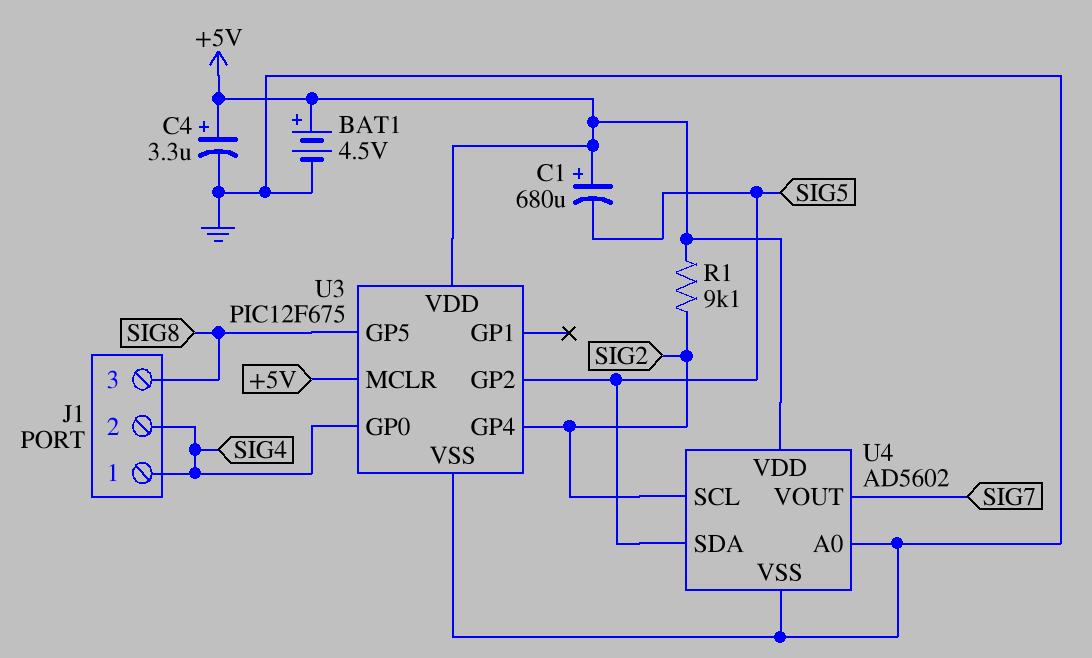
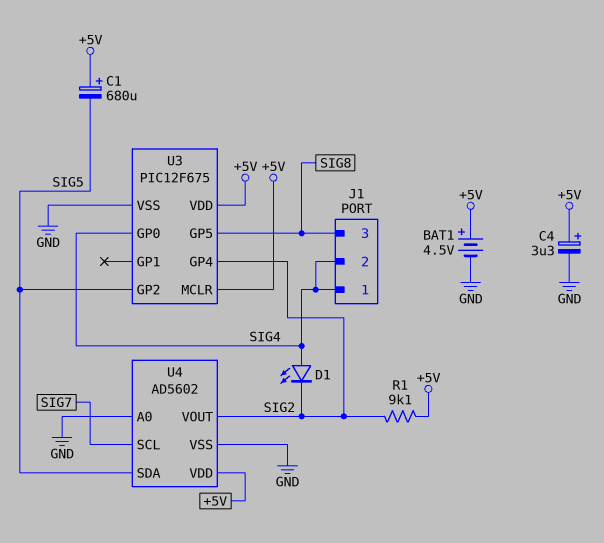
D1: none -> LED (A SIG4, K SIG2)
U4 pin SCL: SIG2 -> SIG7
U4 pin VOUT: SIG7 -> SIG2

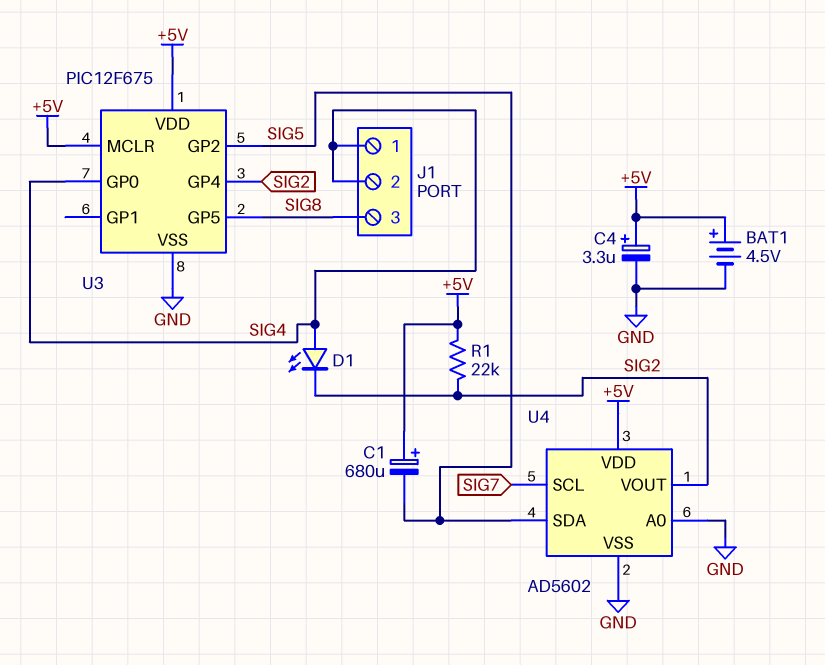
R1: 9.1k (+5V, SIG2) -> 22k (+5V, SIG2)

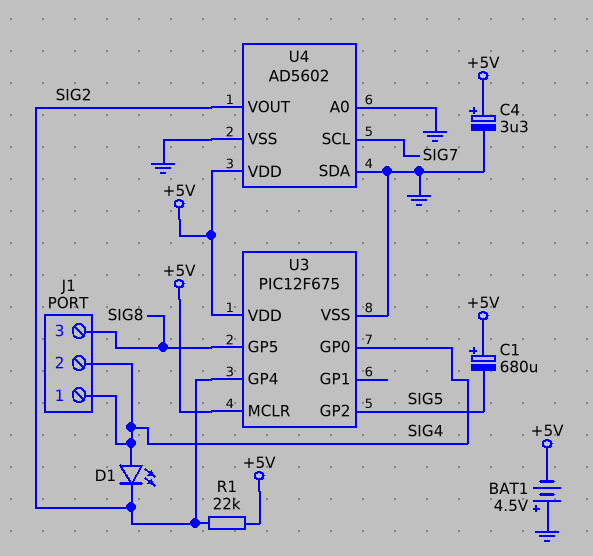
BAT1: 4.5V (plus +5V, minus GND) -> 4.5V (plus GND, minus +5V)
U4 pin SDA: SIG5 -> GND

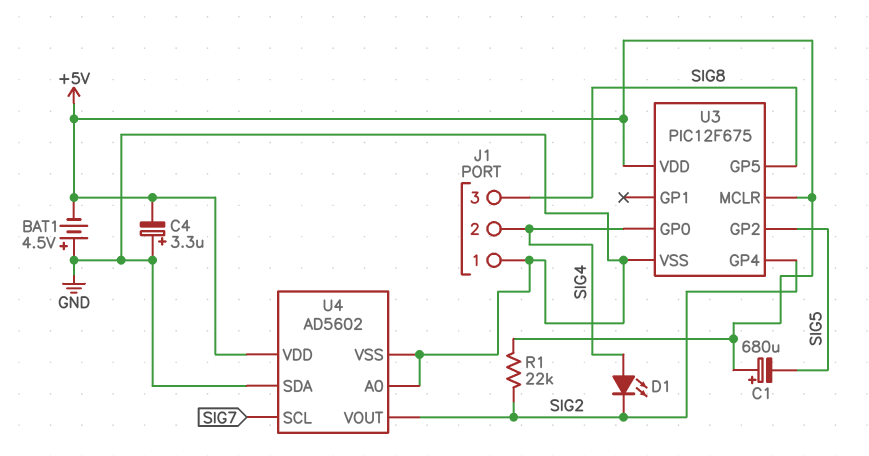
C4: 3.3uF (plus +5V, minus GND) -> 3.3uF (plus GND, minus +5V)
J1 pin 1: SIG4 -> GND

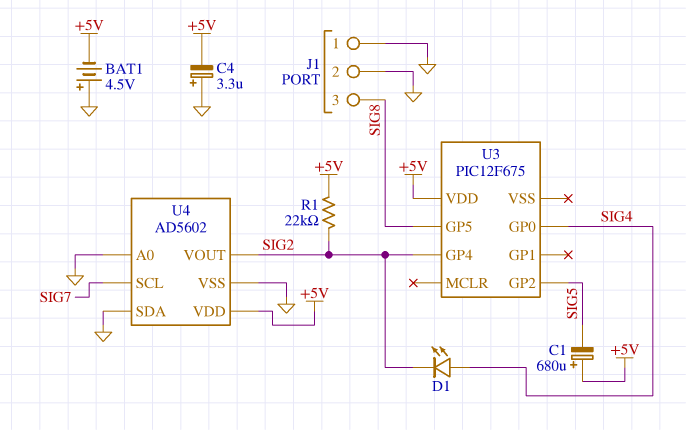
J1 pin 2: SIG4 -> GND
U3 pin MCLR: +5V -> none
U3 pin VSS: GND -> none

